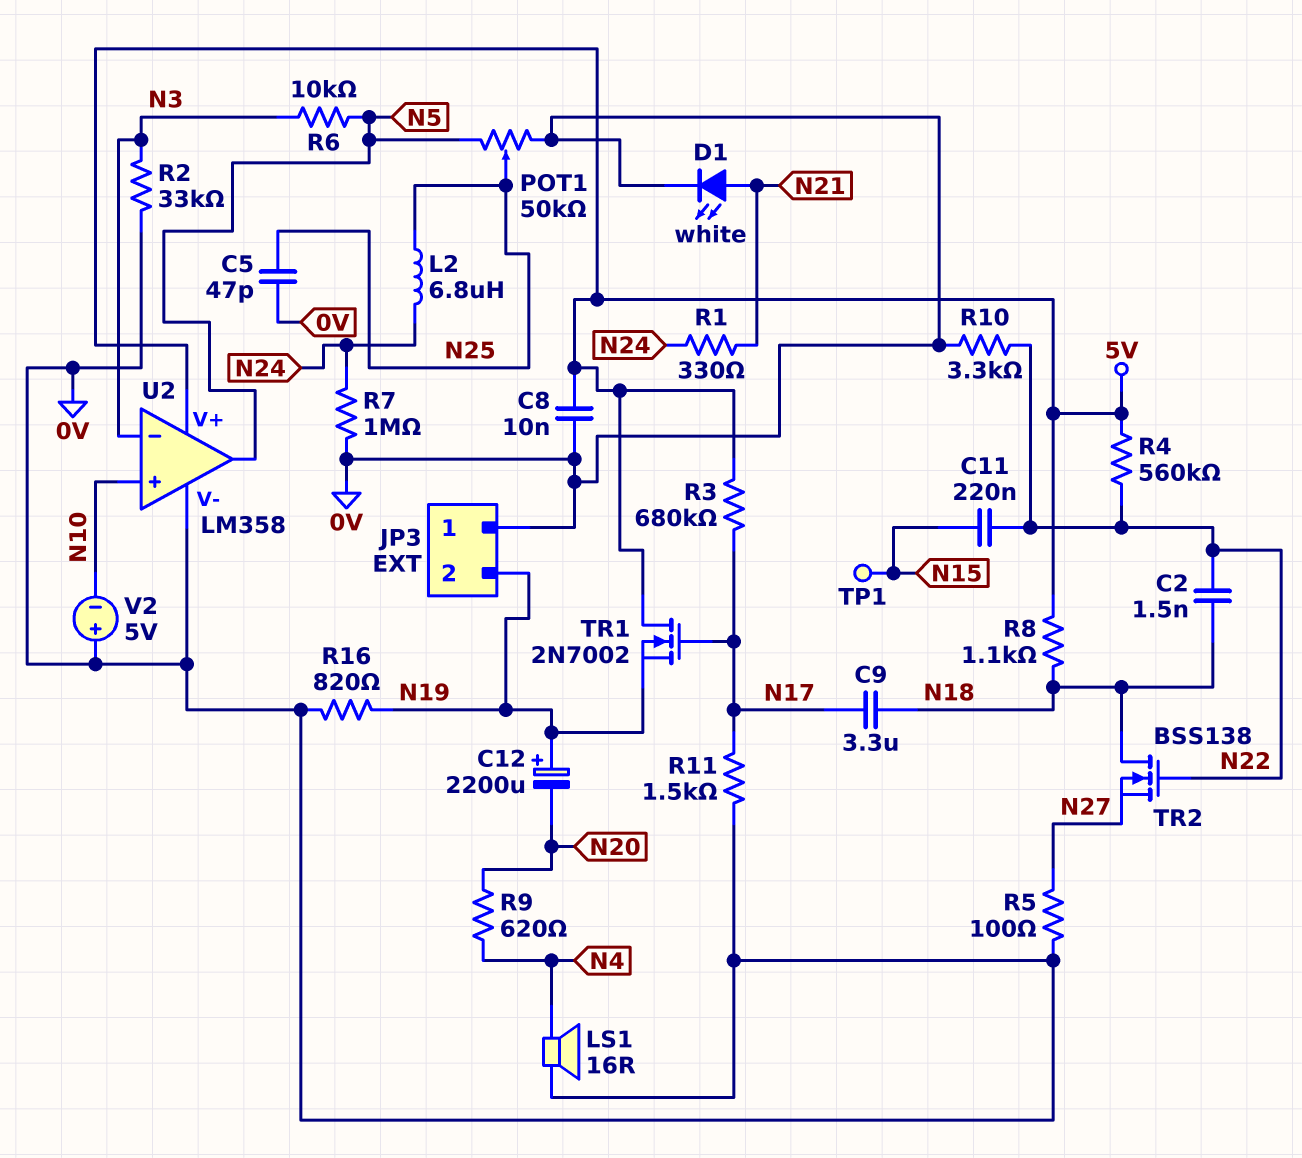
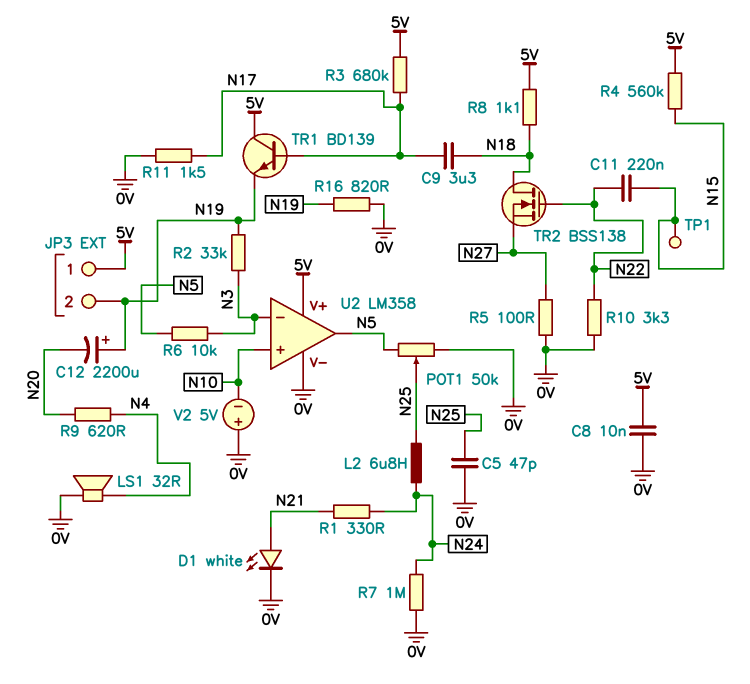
C2: 1.5nF (N18, N22) -> none
JP3 pin 1: 0V -> 5V
LS1: speaker 16R (0V, N4) -> speaker 32R (0V, N4)
R2: 33k (0V, N3) -> 33k (N3, N19)
R4: 560k (5V, N22) -> 560k (5V, N15)
TR1: NMOS 2N7002 (G N17, D 5V, S N19) -> NPN BD139 (B N17, C 5V, E N19)

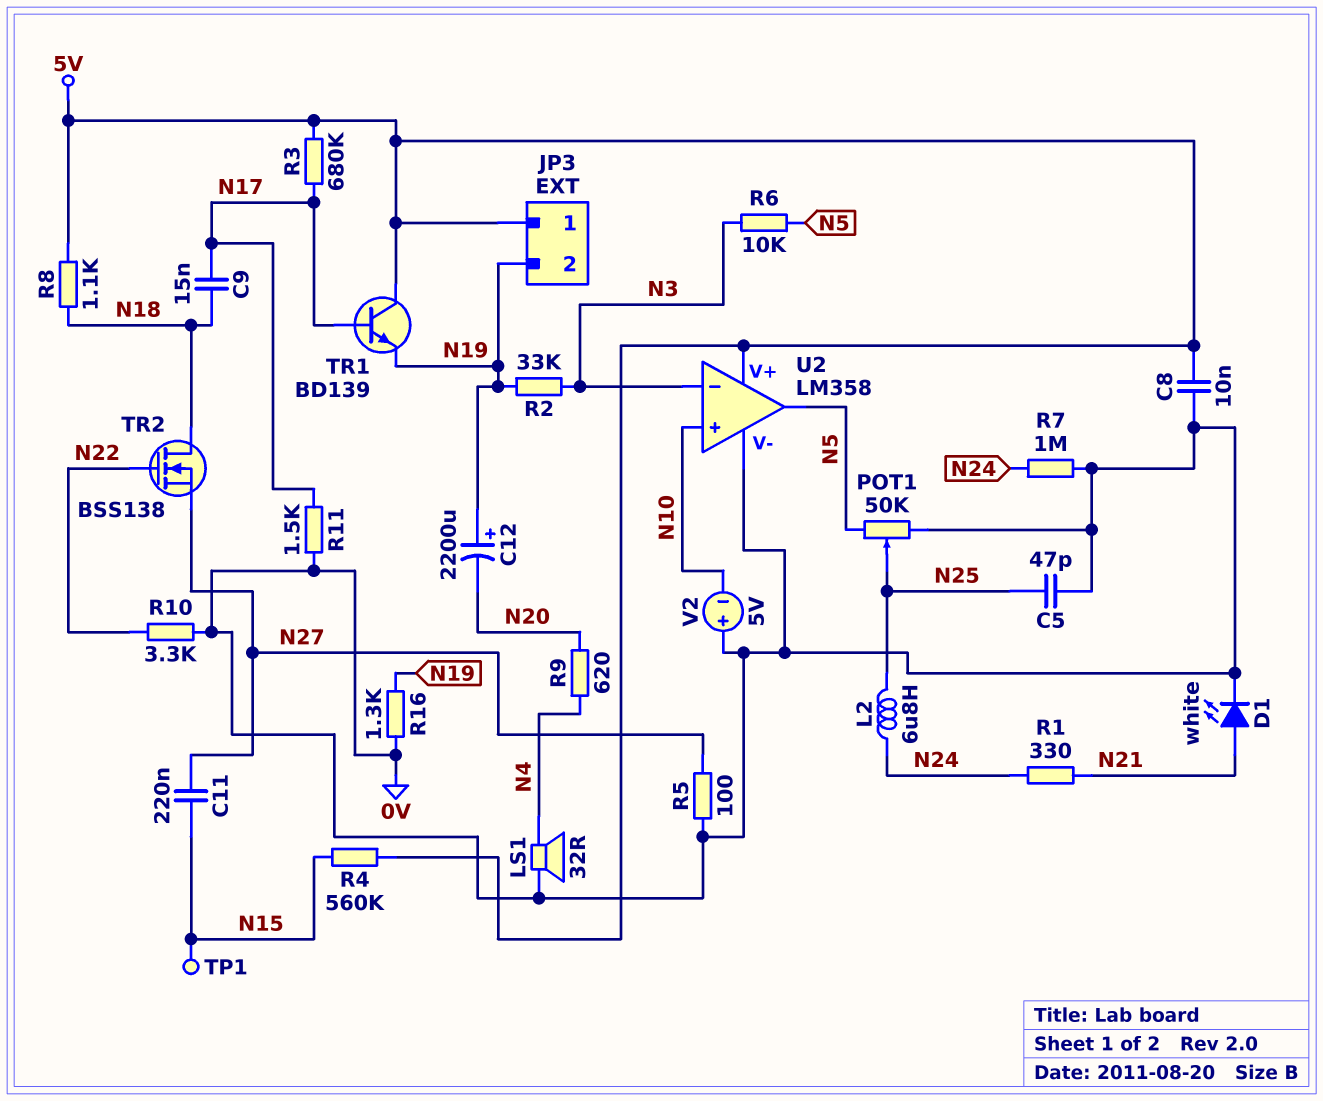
C9: 3.3uF (N17, N18) -> 15nF (N17, N18)
C11: 220nF (N15, N22) -> 220nF (N15, N27)
R16: 820 (0V, N19) -> 1.3k (0V, N19)

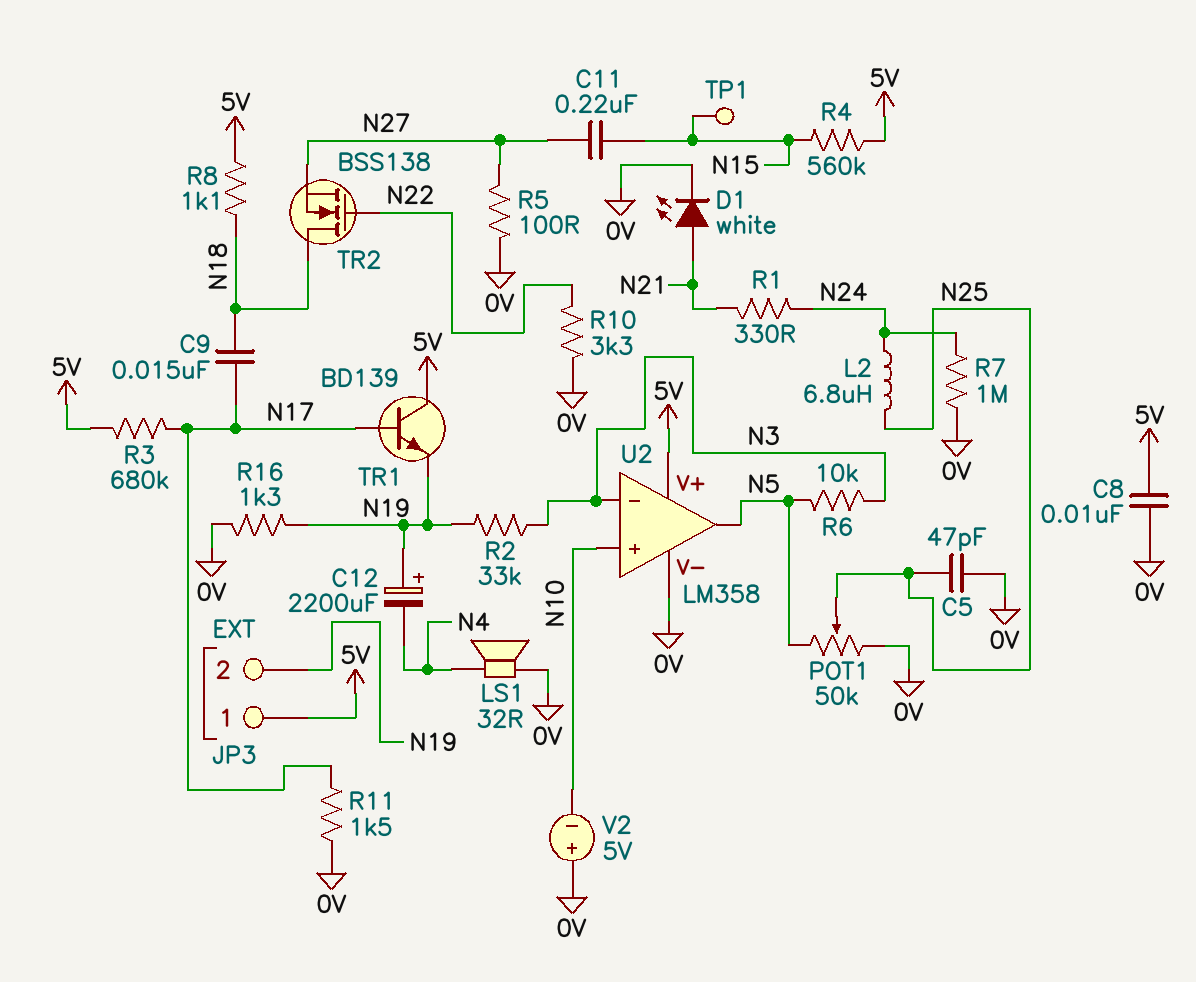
C12: 2200uF (plus N19, minus N20) -> 2200uF (plus N19, minus N4)
R9: 620 (N4, N20) -> none

